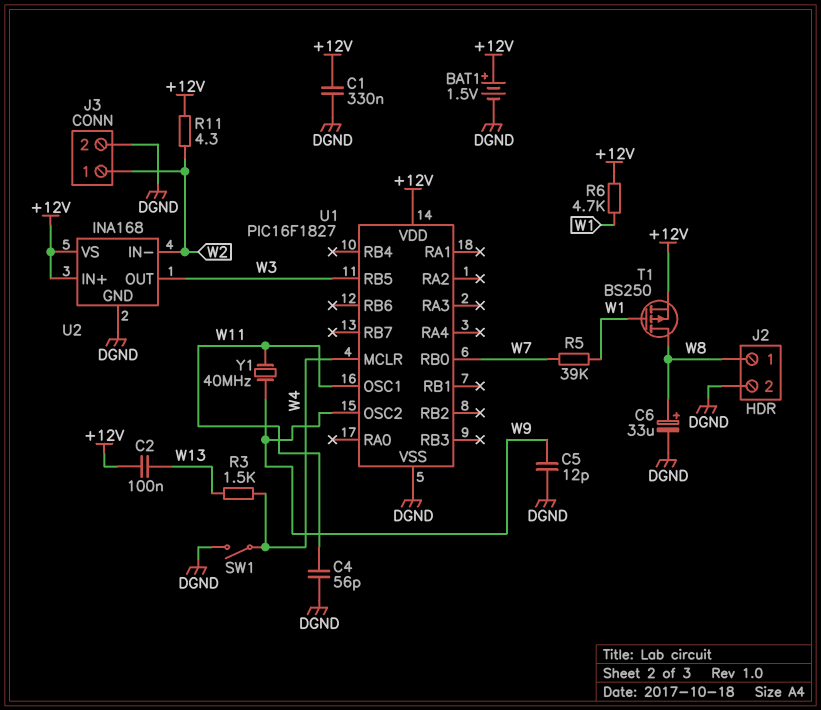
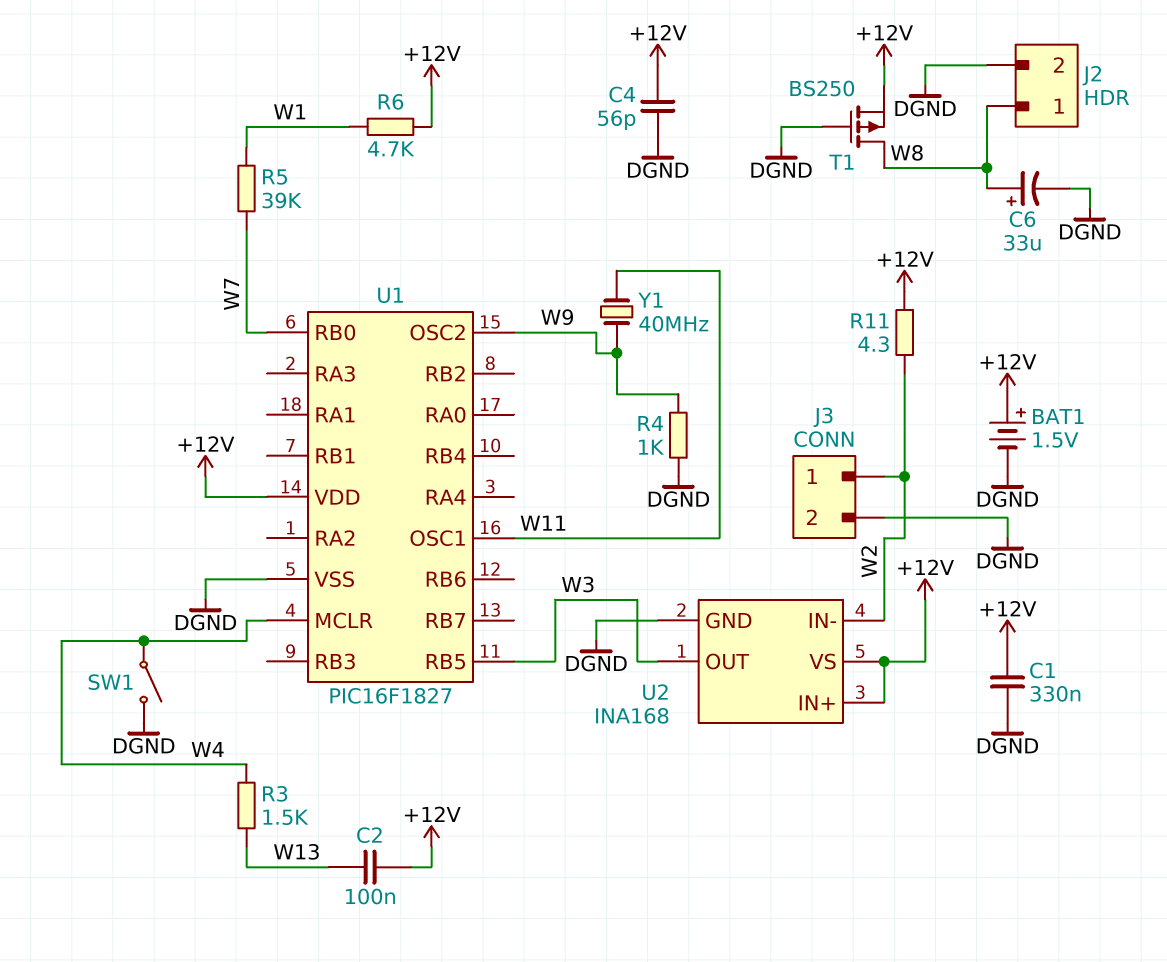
C4: 56pF (DGND, W11) -> 56pF (+12V, DGND)
C5: 12pF (DGND, W9) -> none
R4: none -> 1k (DGND, W9)
T1: PMOS BS250 (G W1, D W8, S +12V) -> PMOS BS250 (G DGND, D W8, S +12V)

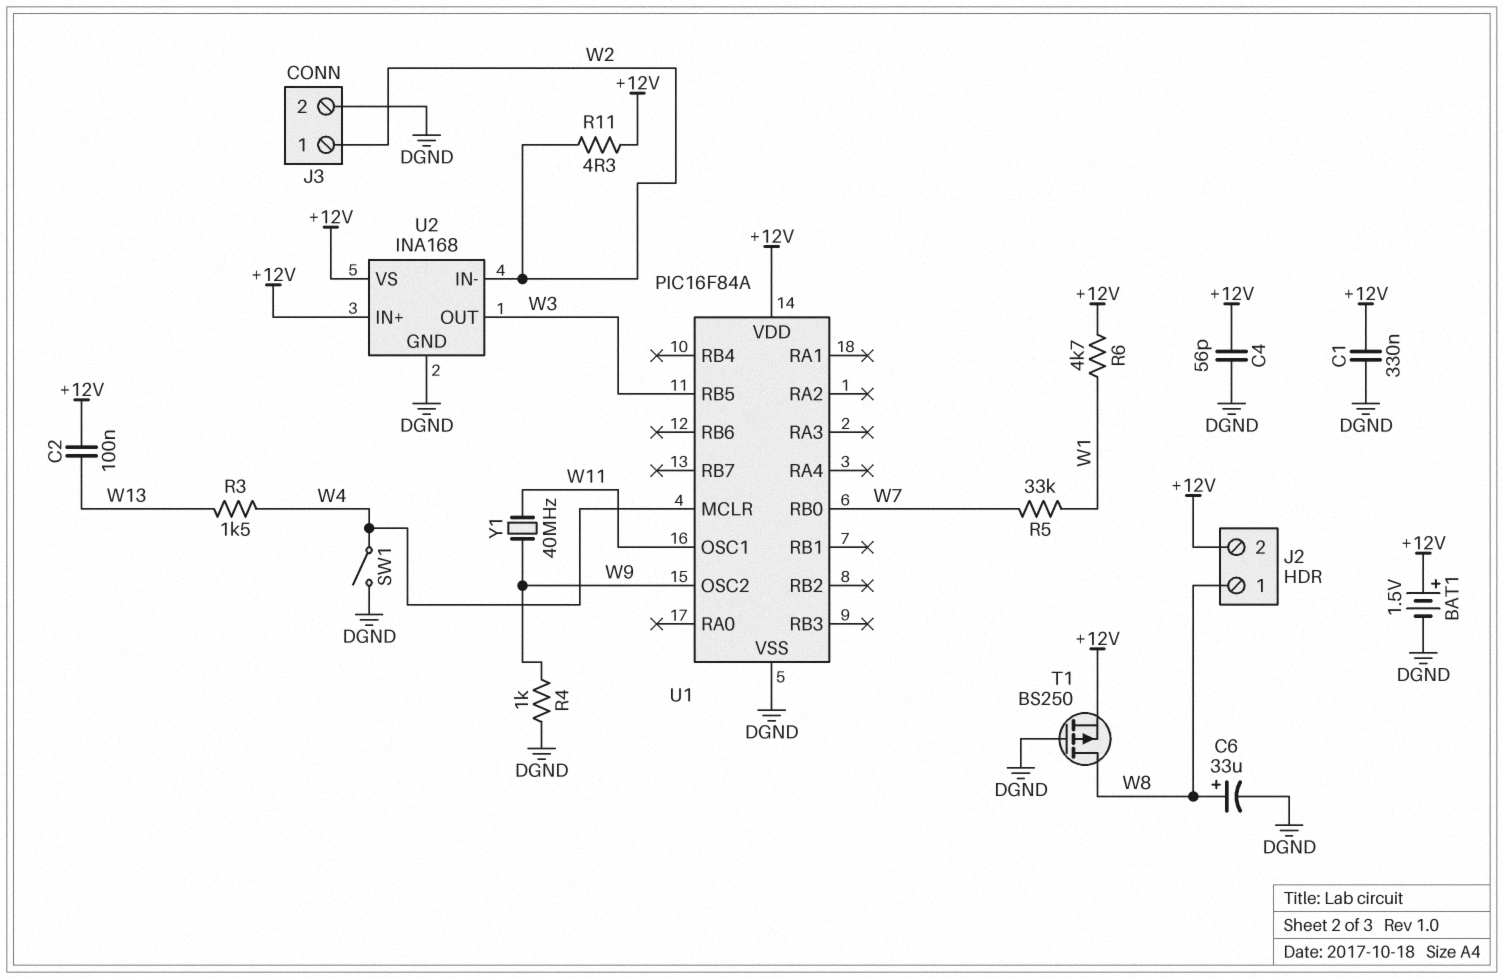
J2 pin 2: DGND -> +12V
R5: 39k (W1, W7) -> 33k (W1, W7)
U1: PIC16F1827 -> PIC16F84A

